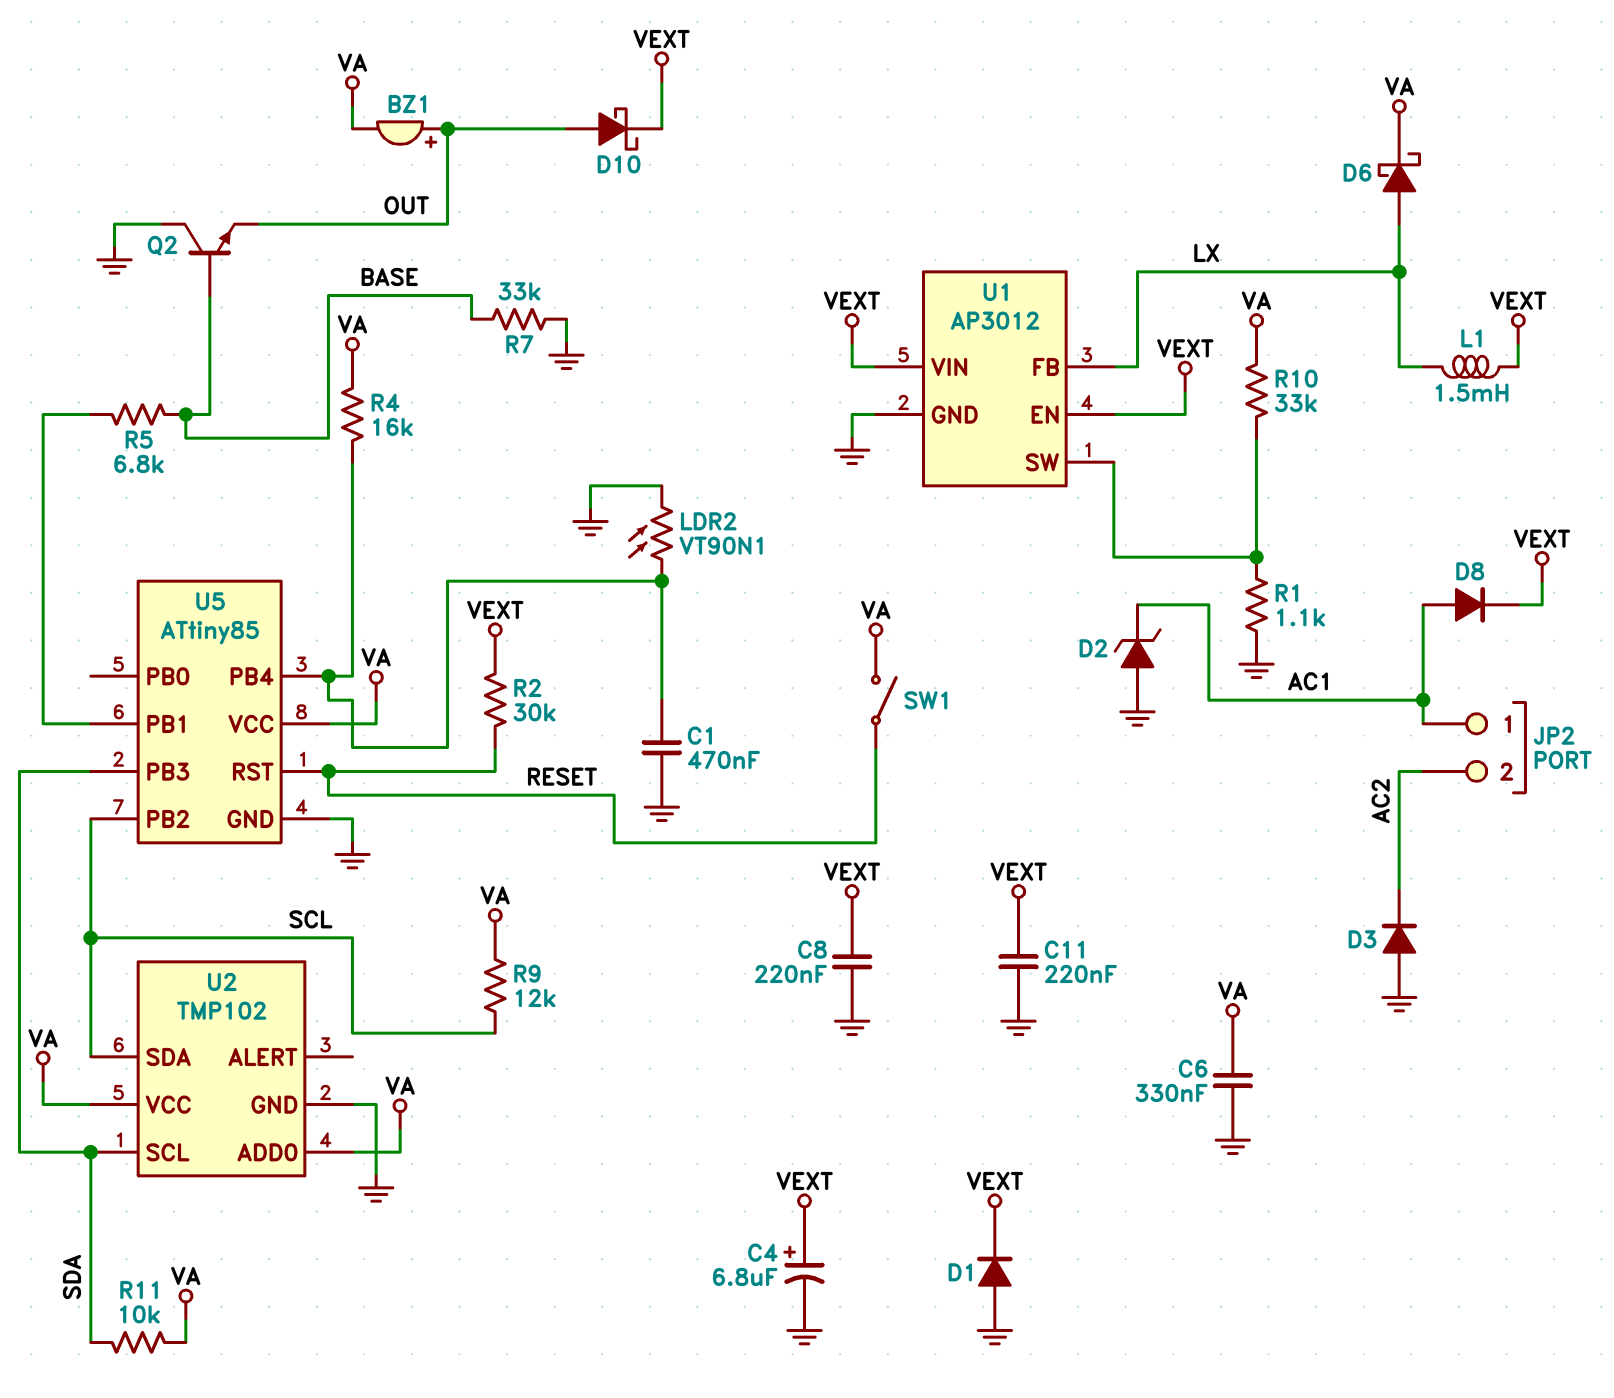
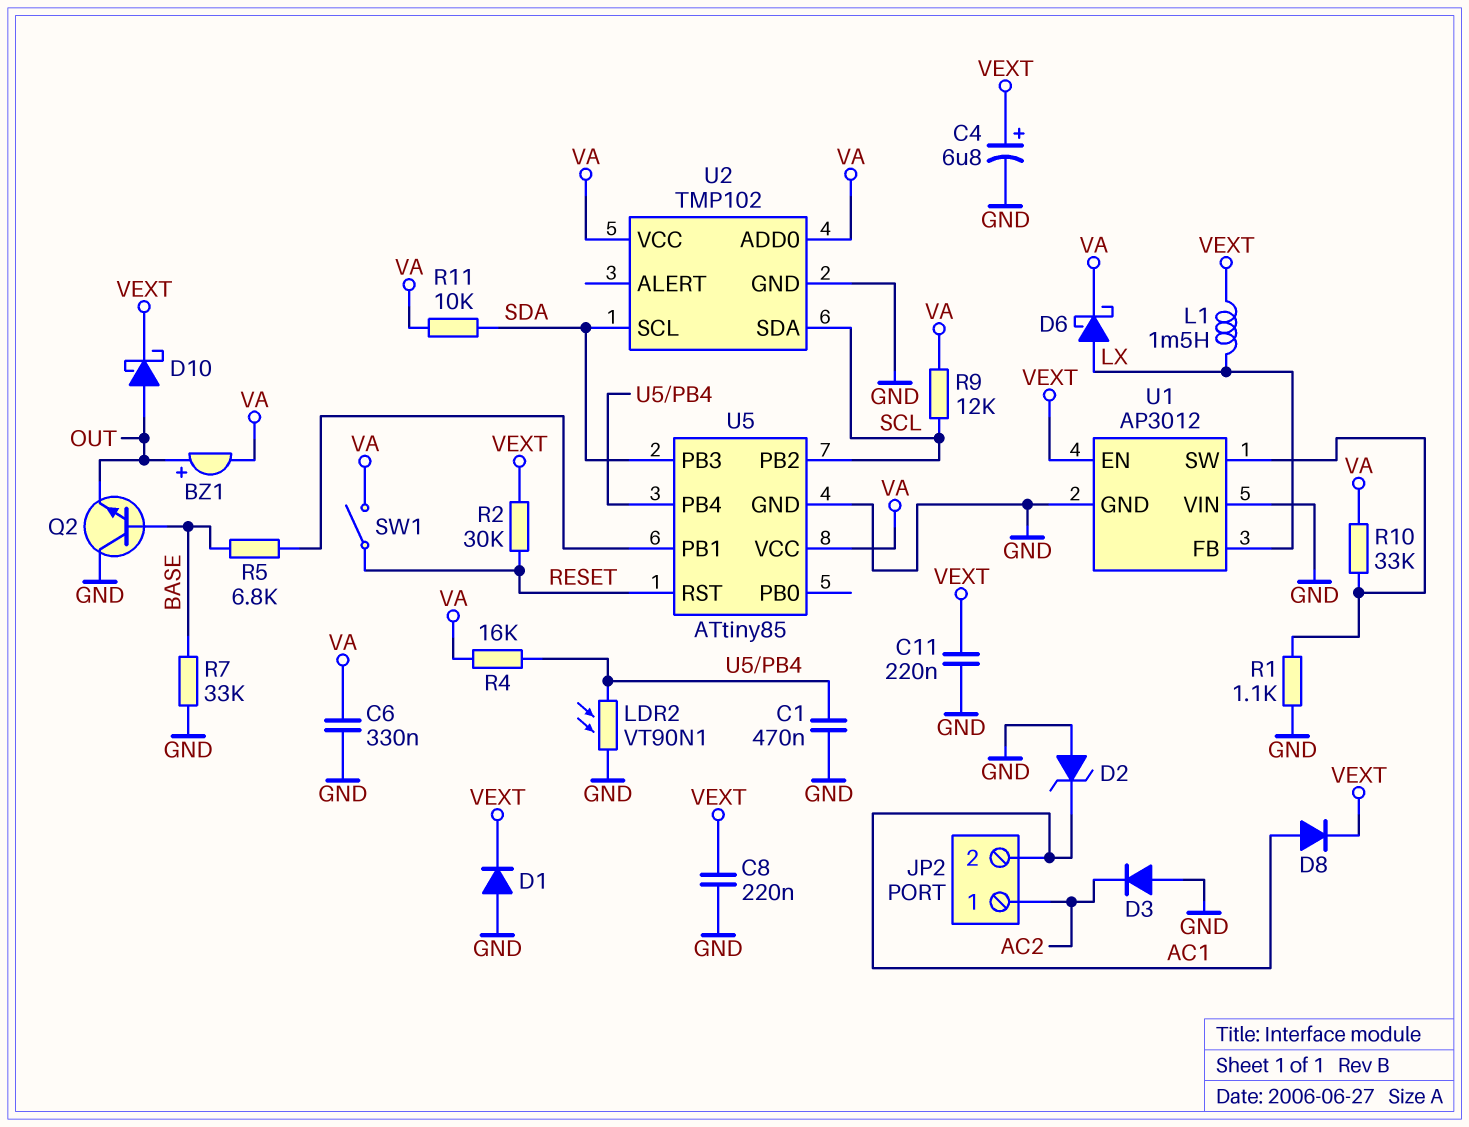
JP2 pin 1: AC1 -> AC2
JP2 pin 2: AC2 -> AC1
U1 pin VIN: VEXT -> GND

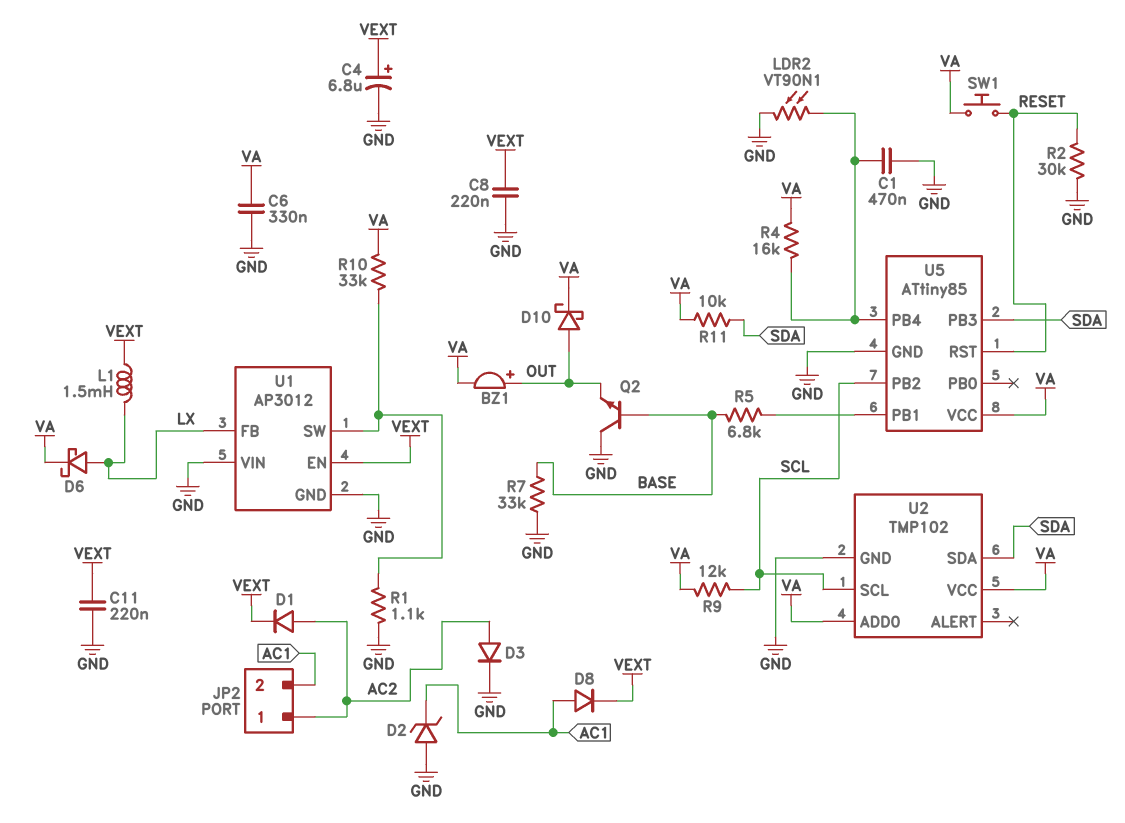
D1: diode (A GND, K VEXT) -> diode (A AC2, K VEXT)
D3: diode (A GND, K AC2) -> diode (A AC2, K GND)
D10: schottky (A OUT, K VEXT) -> schottky (A OUT, K VA)
R2: 30k (RESET, VEXT) -> 30k (GND, RESET)
SW1: switch (RESET, VA) -> button (RESET, VA)
U2 pin SCL: SDA -> SCL
U2 pin SDA: SCL -> SDA

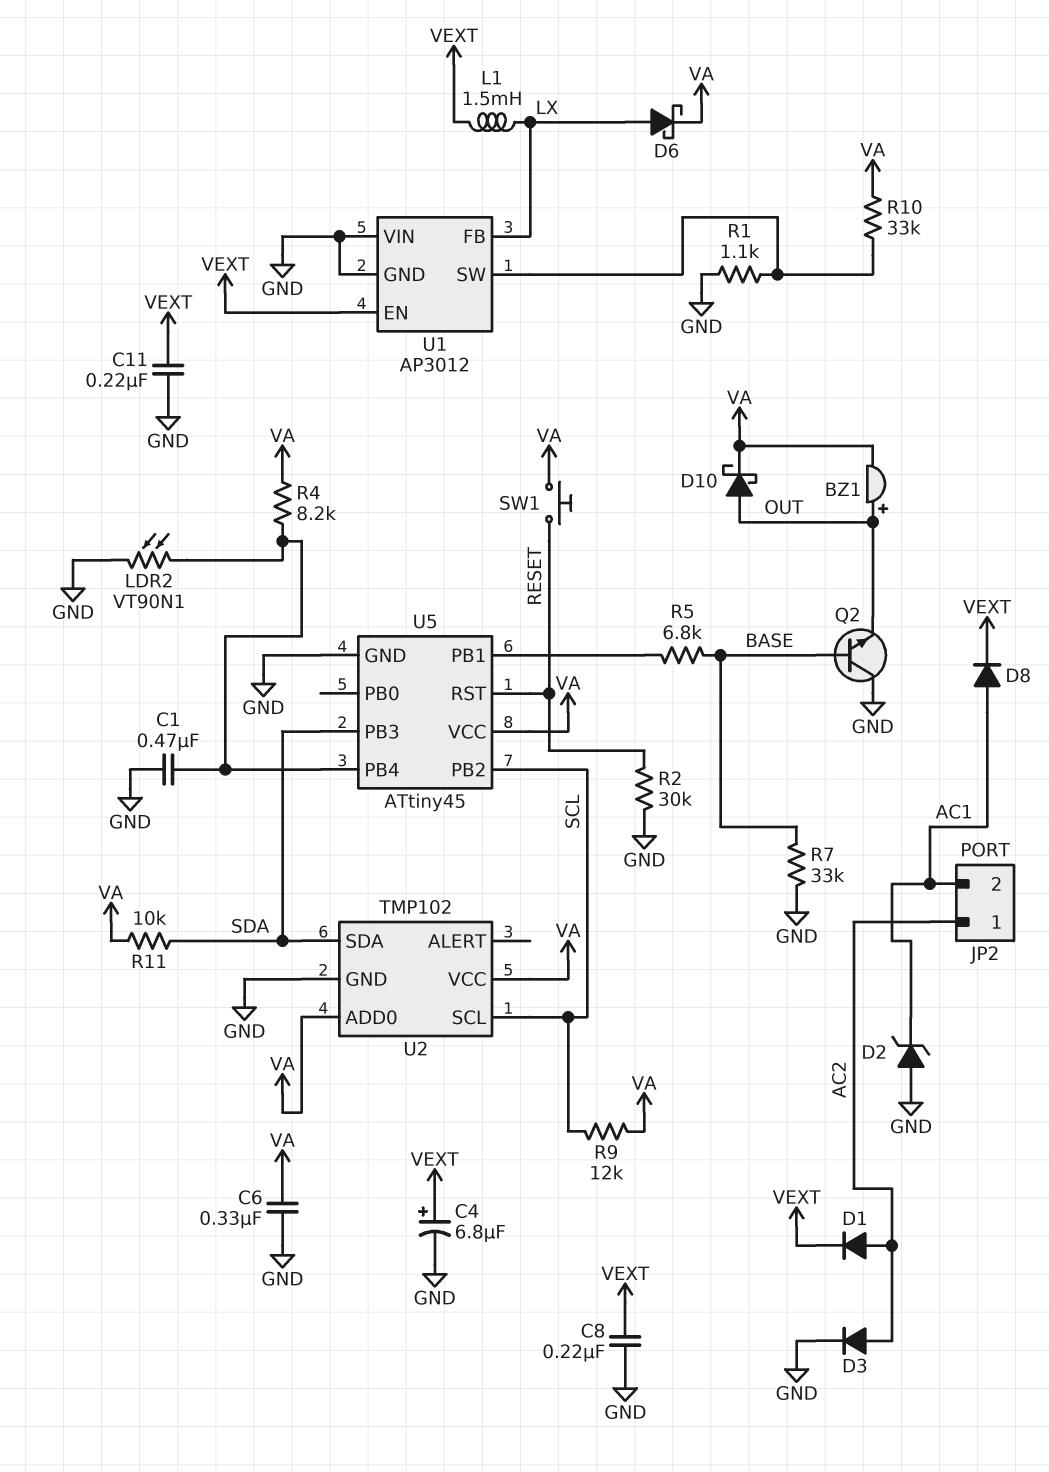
R4: 16k (U5/PB4, VA) -> 8.2k (U5/PB4, VA)
U5: ATtiny85 -> ATtiny45

